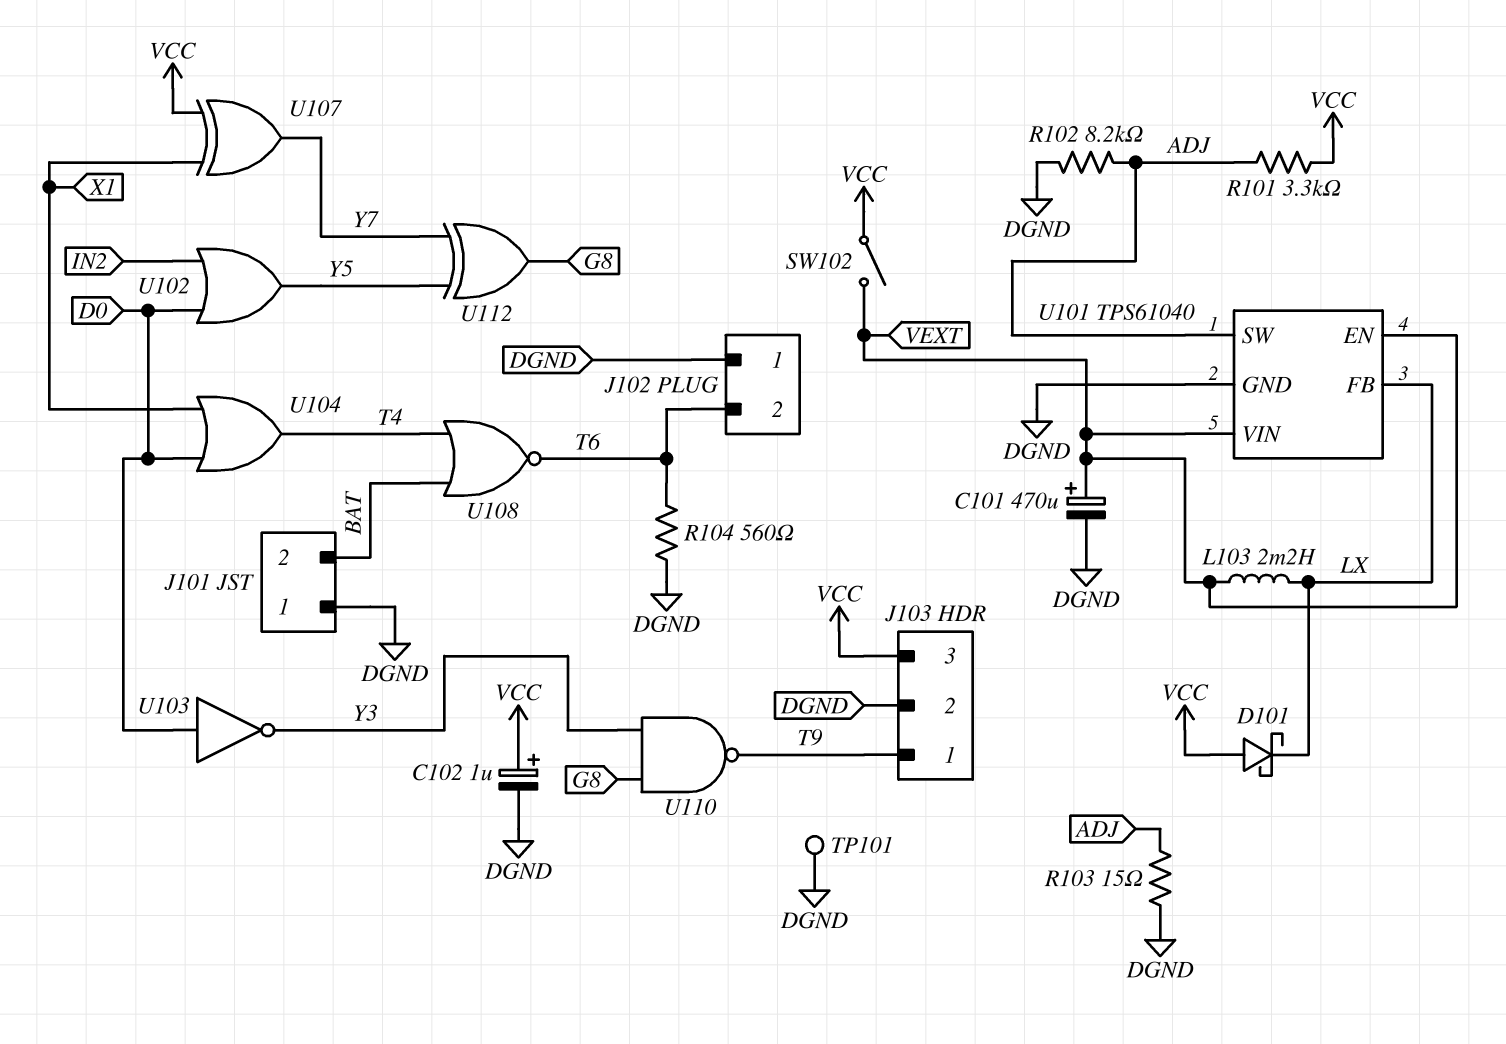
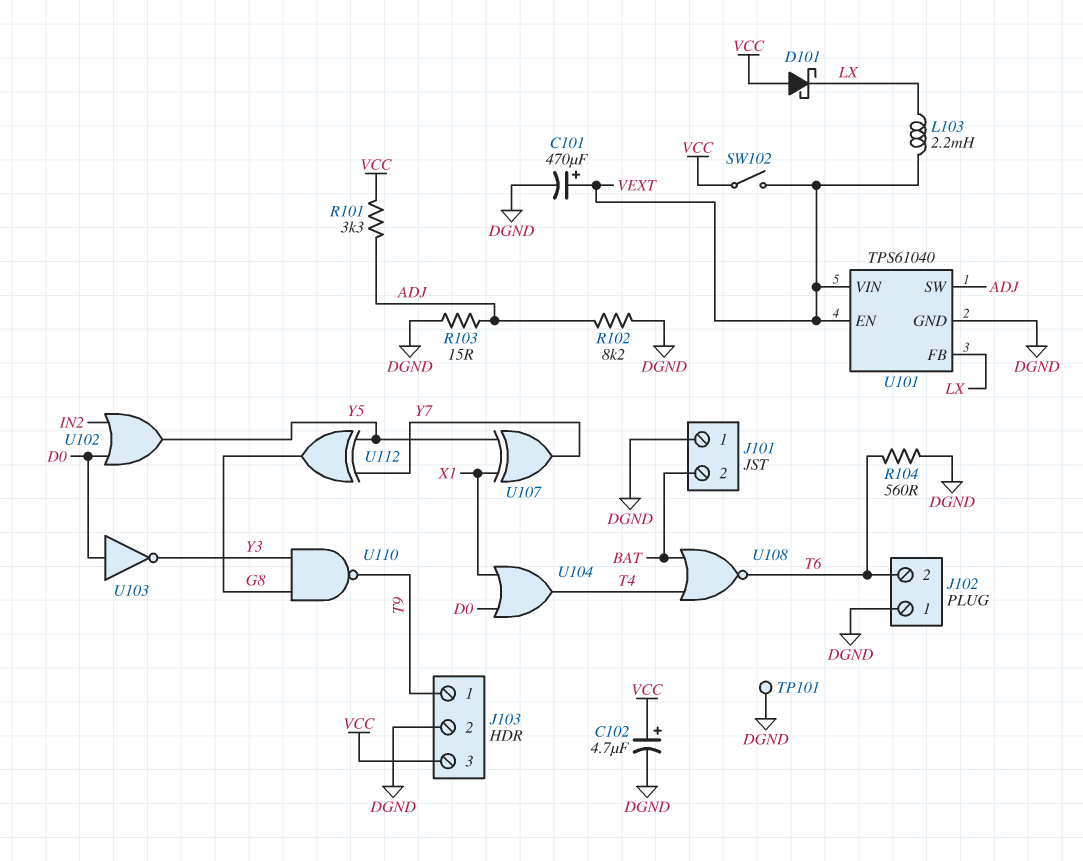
C102: 1uF (plus VCC, minus DGND) -> 4.7uF (plus VCC, minus DGND)
U107: XOR (in VCC, in X1, out Y7) -> XOR (in X1, in Y5, out Y7)

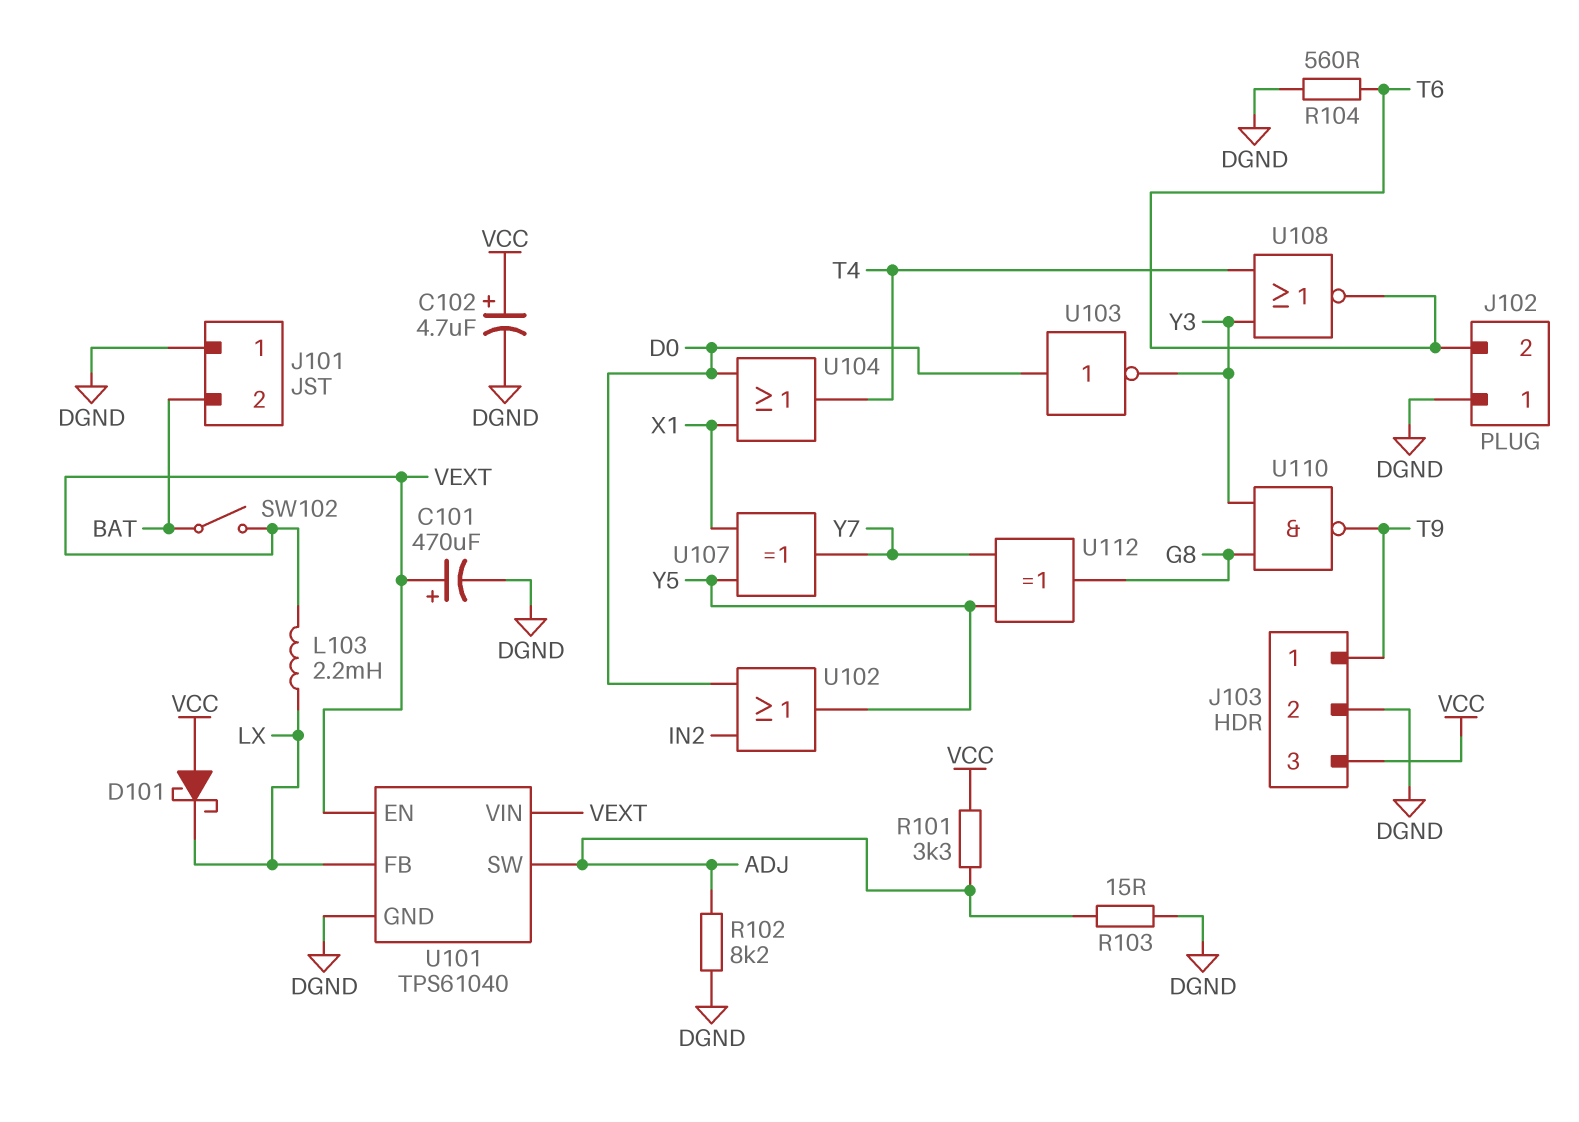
SW102: switch (VCC, VEXT) -> switch (BAT, VEXT)
TP101: test point (DGND) -> none
U108: NOR (in BAT, in T4, out T6) -> NOR (in T4, in Y3, out T6)

